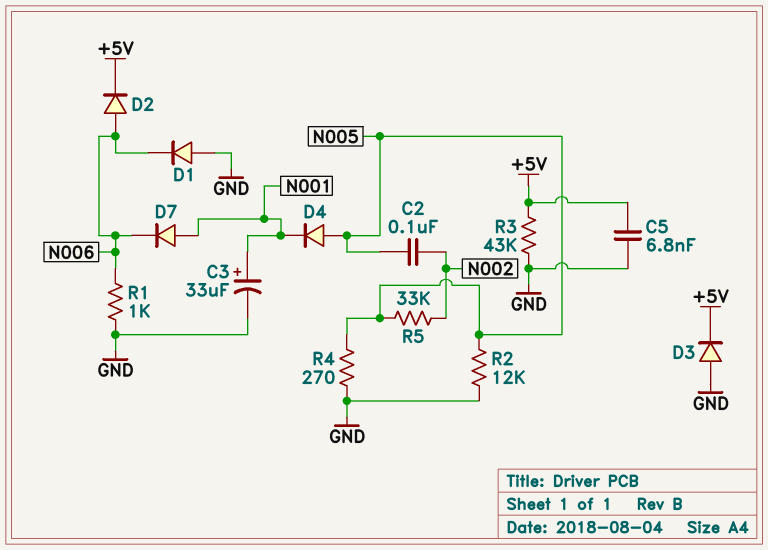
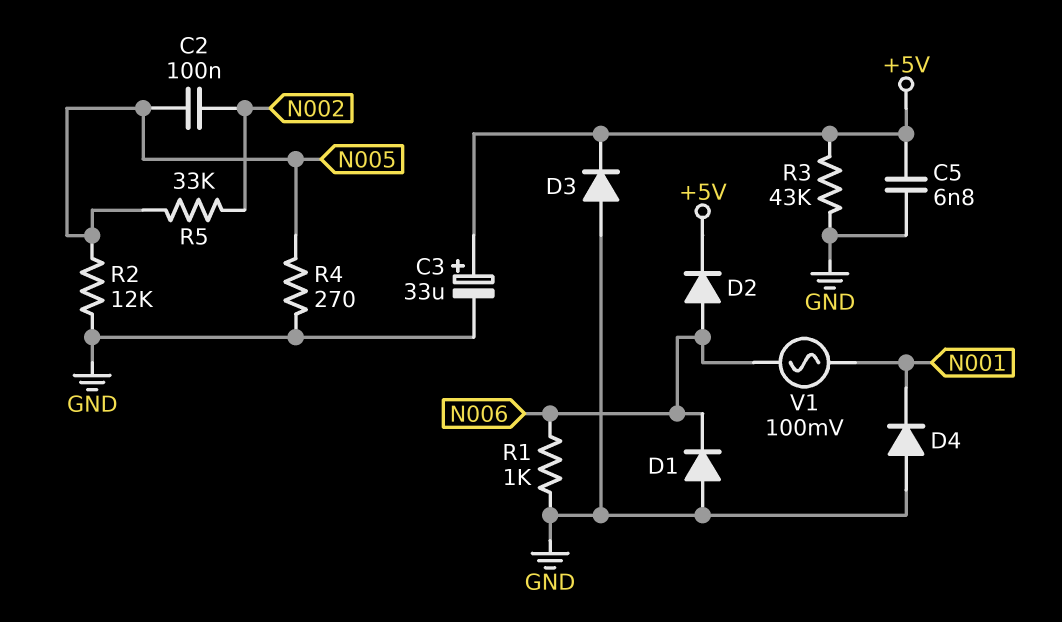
C3: 33uF (plus N001, minus GND) -> 33uF (plus +5V, minus GND)
D4: diode (A N005, K N001) -> diode (A GND, K N001)
D7: diode (A N001, K N006) -> none
V1: none -> AC 100mV (N001, N006)

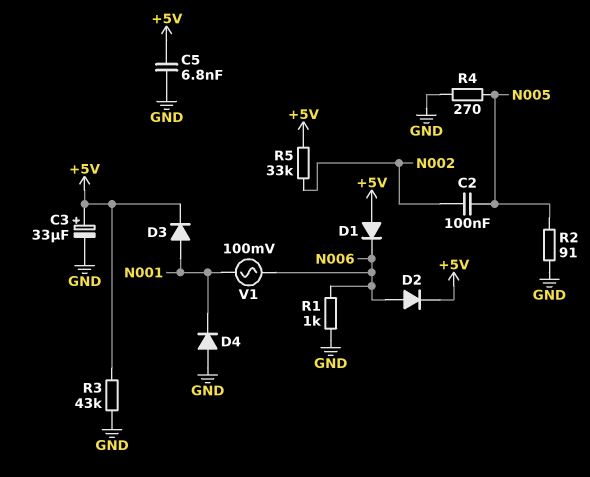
D1: diode (A GND, K N006) -> diode (A +5V, K N006)
D3: diode (A GND, K +5V) -> diode (A N001, K +5V)
R2: 12k (GND, N005) -> 91 (GND, N005)
R5: 33k (N002, N005) -> 33k (+5V, N002)

